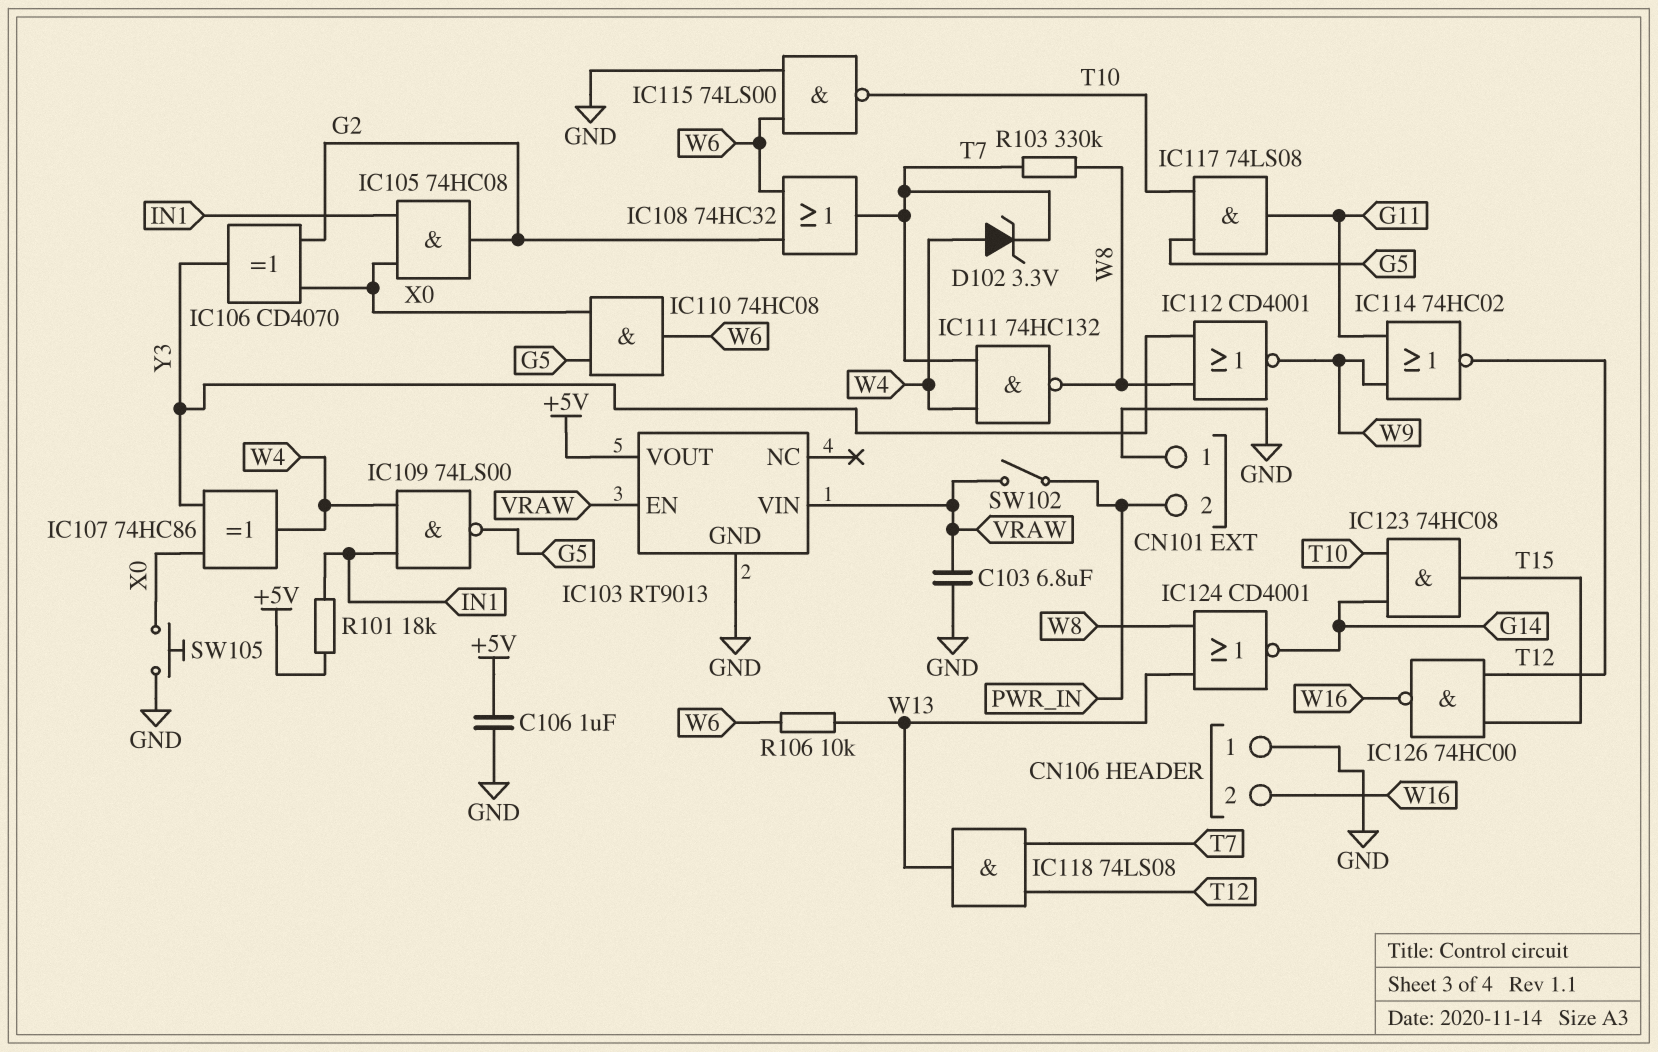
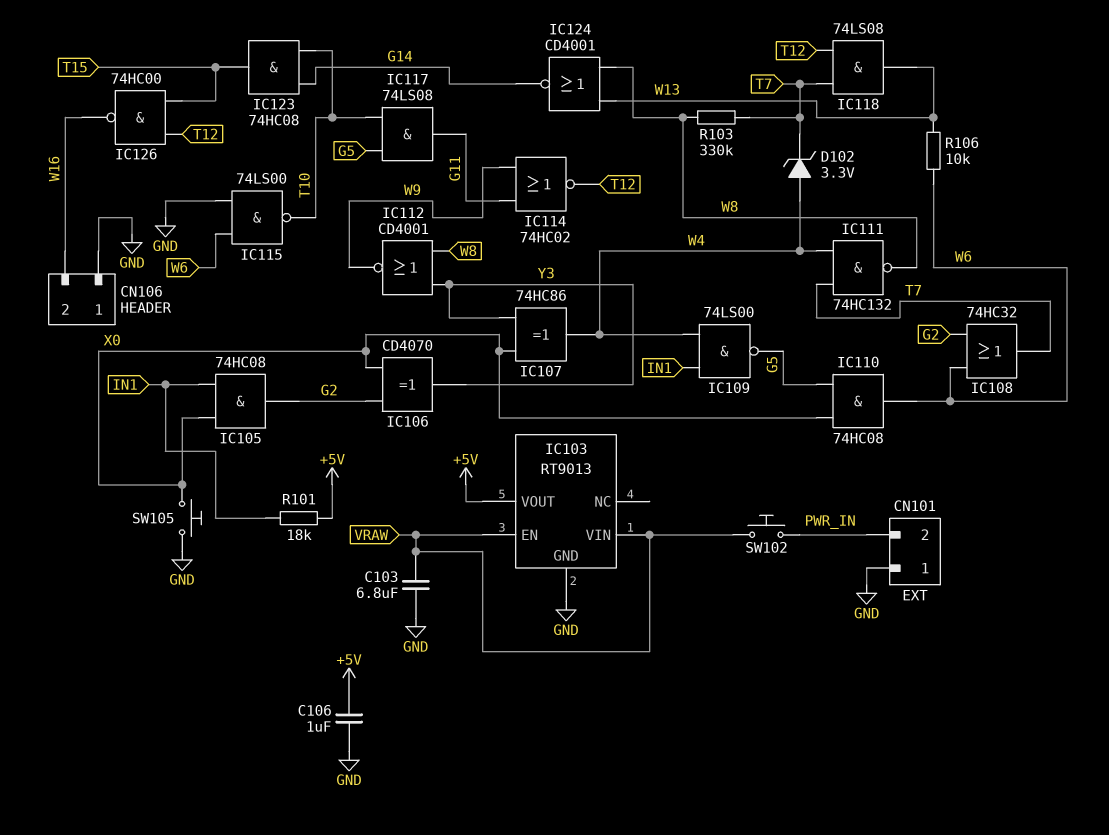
SW102: switch (PWR_IN, VRAW) -> button (PWR_IN, VRAW)

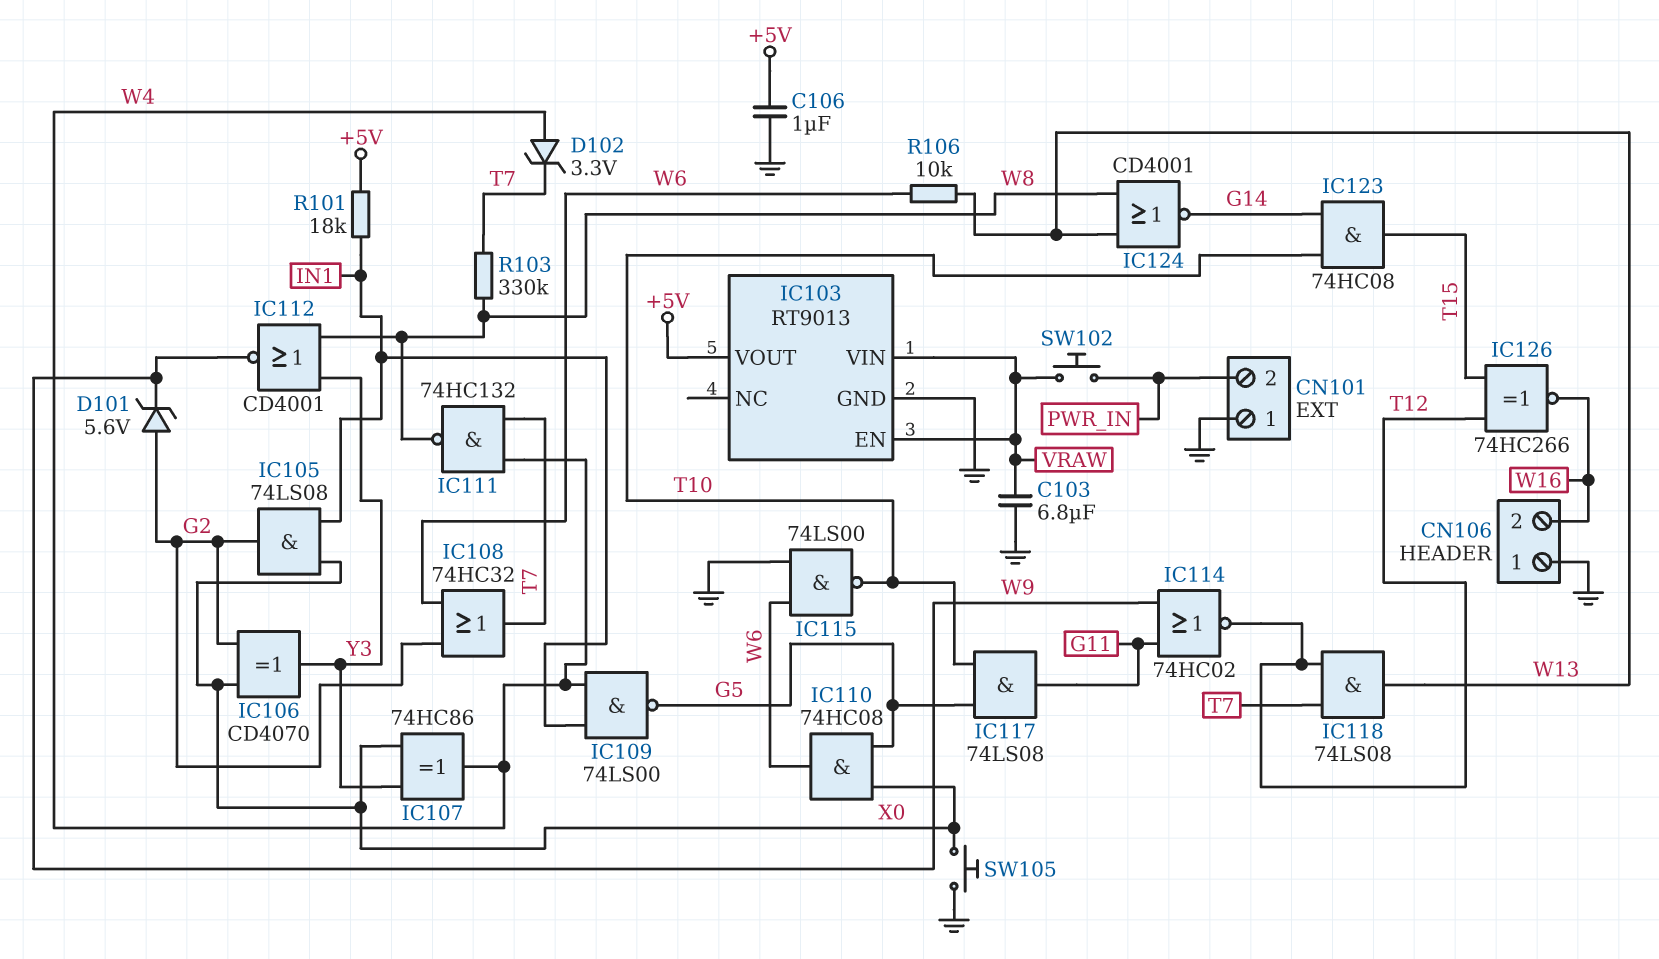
D101: none -> zener 5.6V (A G2, K W9)
IC105: AND 74HC08 (in IN1, in X0, out G2) -> AND 74LS08 (in IN1, in X0, out G2)
IC126: NAND 74HC00 (in T12, in T15, out W16) -> XNOR 74HC266 (in T12, in T15, out W16)

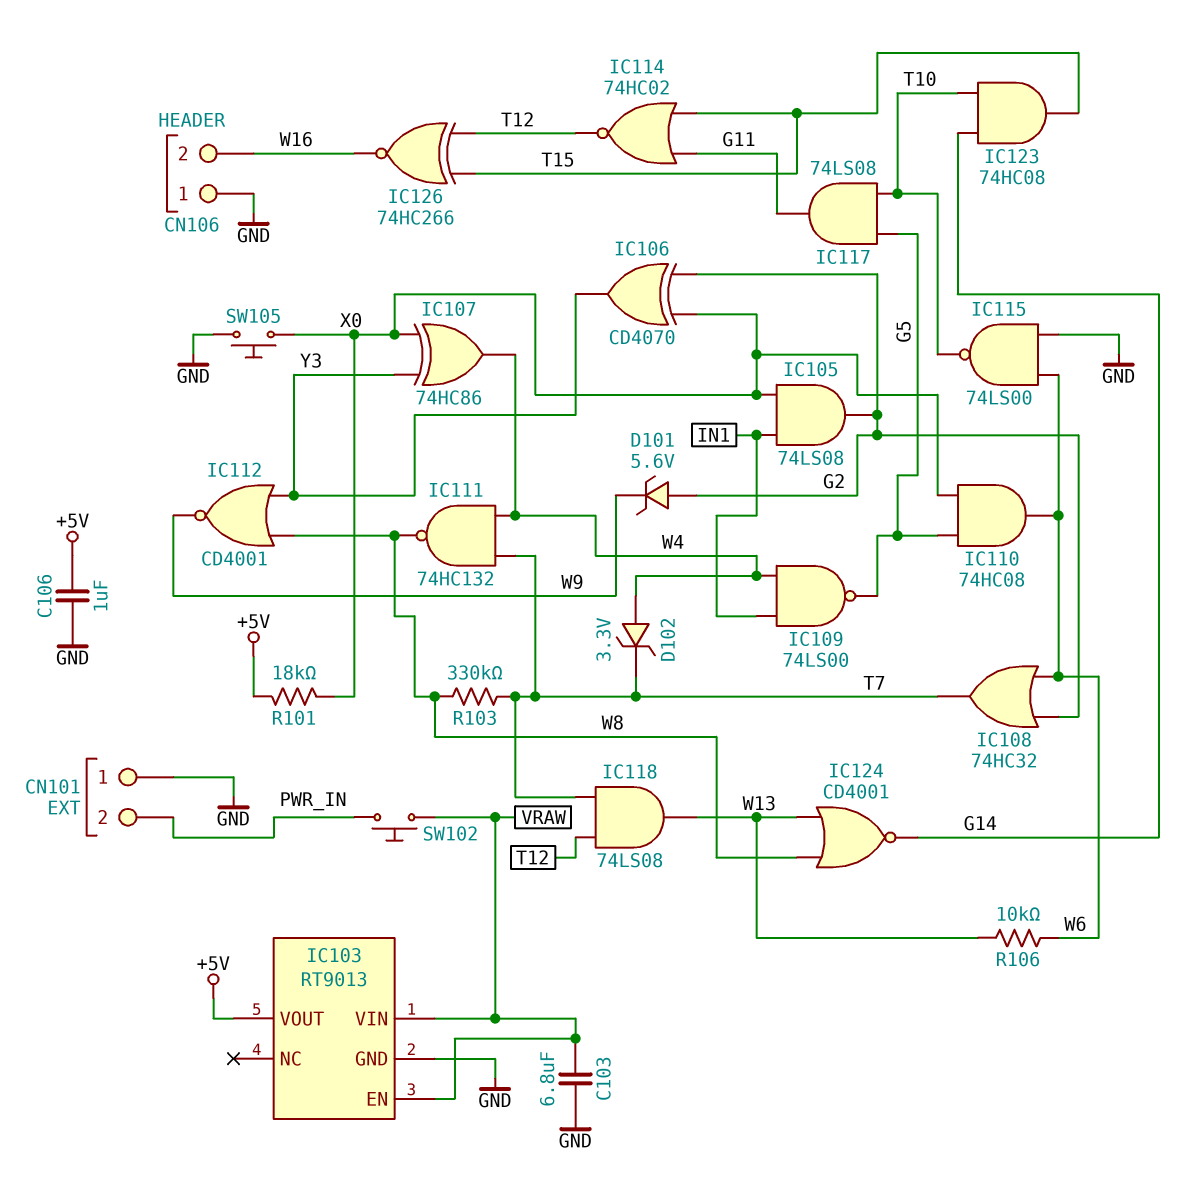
IC114: NOR 74HC02 (in G11, in W9, out T12) -> NOR 74HC02 (in G11, in T15, out T12)
R101: 18k (+5V, IN1) -> 18k (+5V, X0)

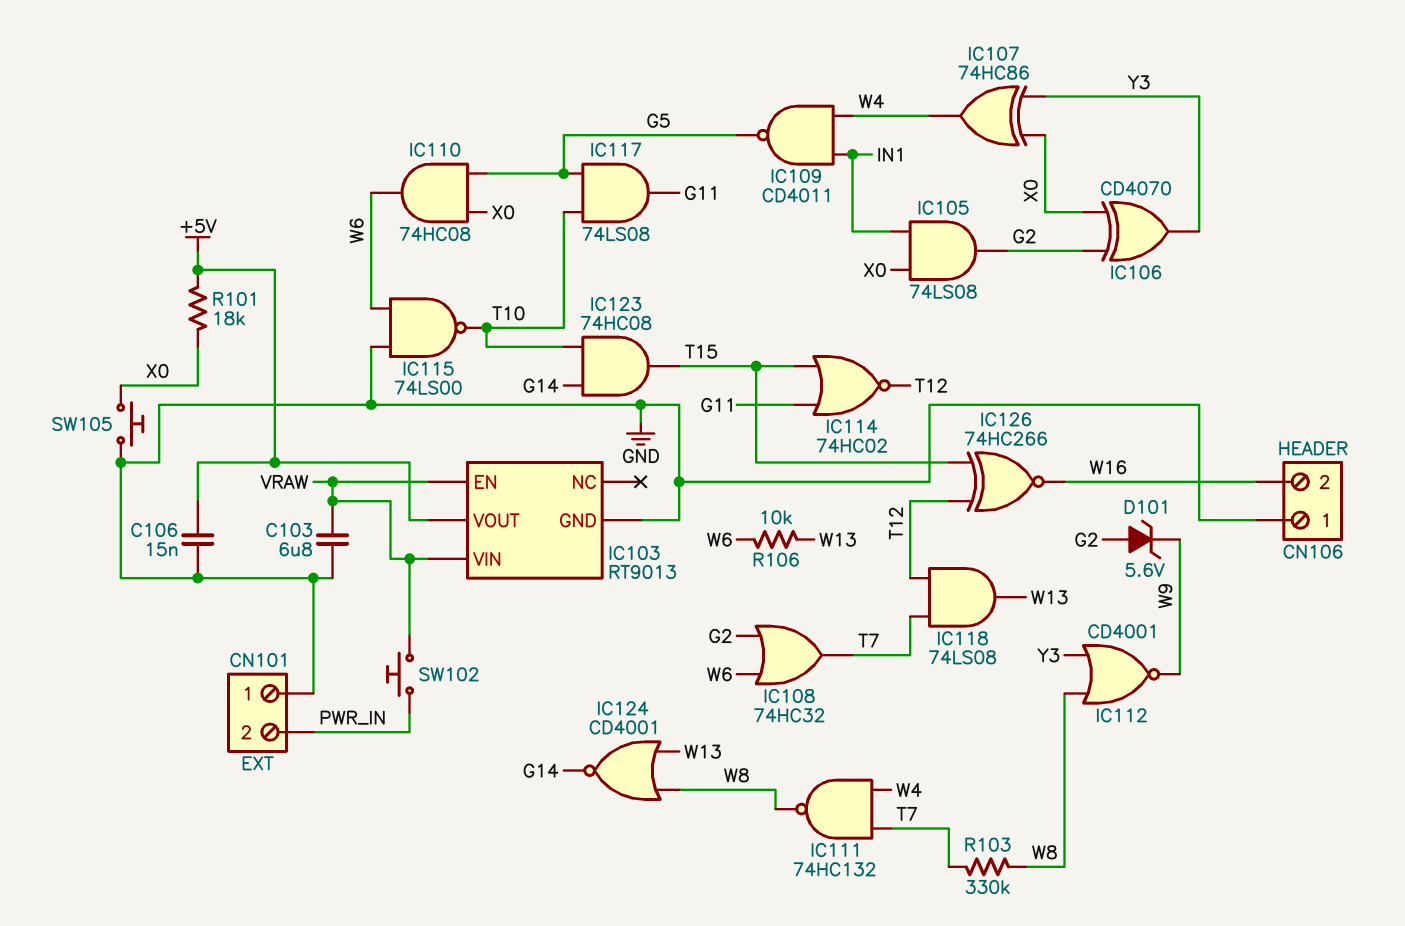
C106: 1uF (+5V, GND) -> 15nF (+5V, GND)
D102: zener 3.3V (A W4, K T7) -> none
IC109: NAND 74LS00 (in IN1, in W4, out G5) -> NAND CD4011 (in IN1, in W4, out G5)

